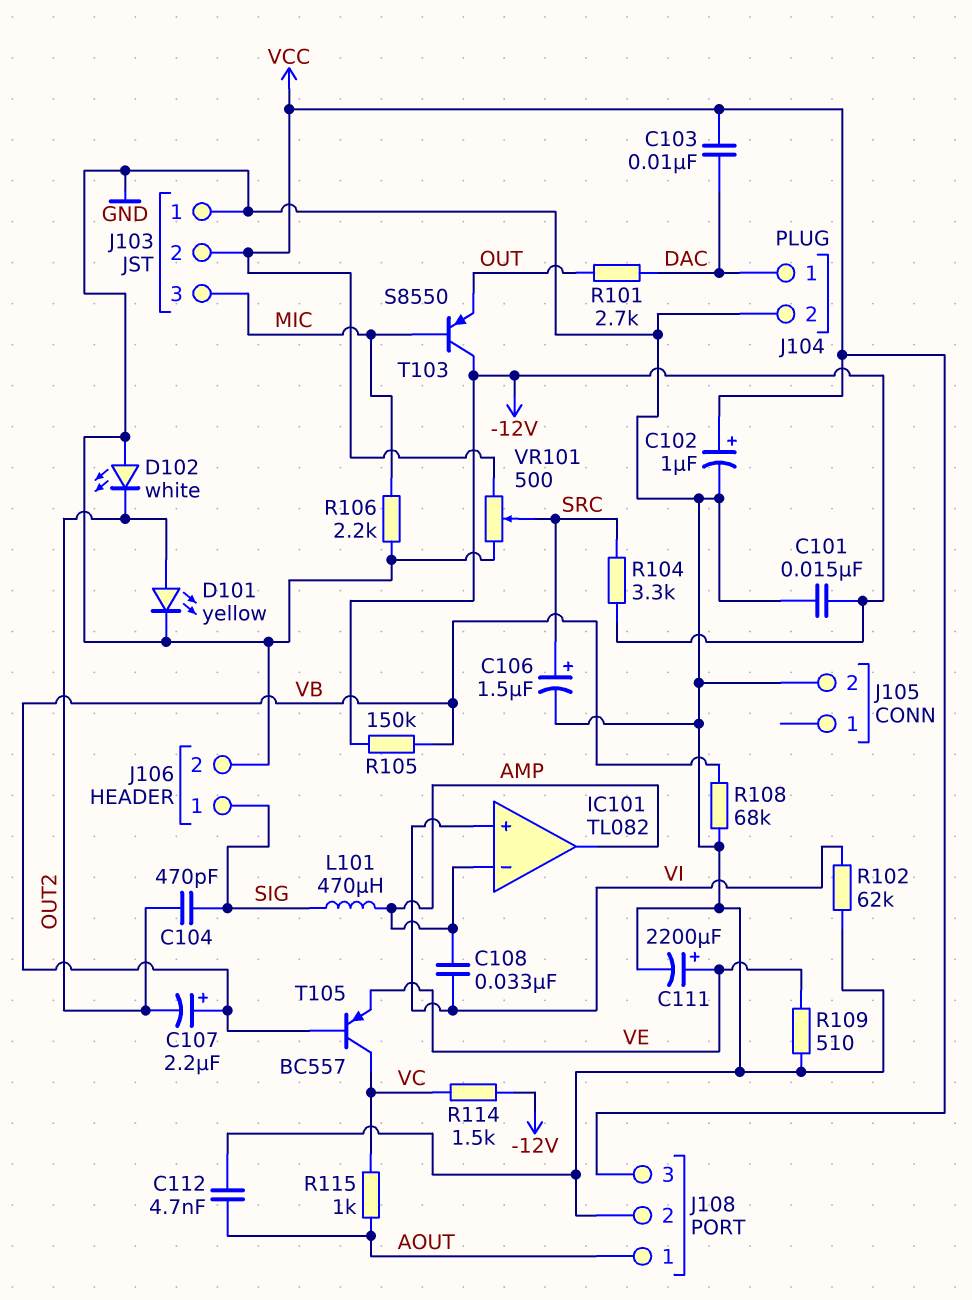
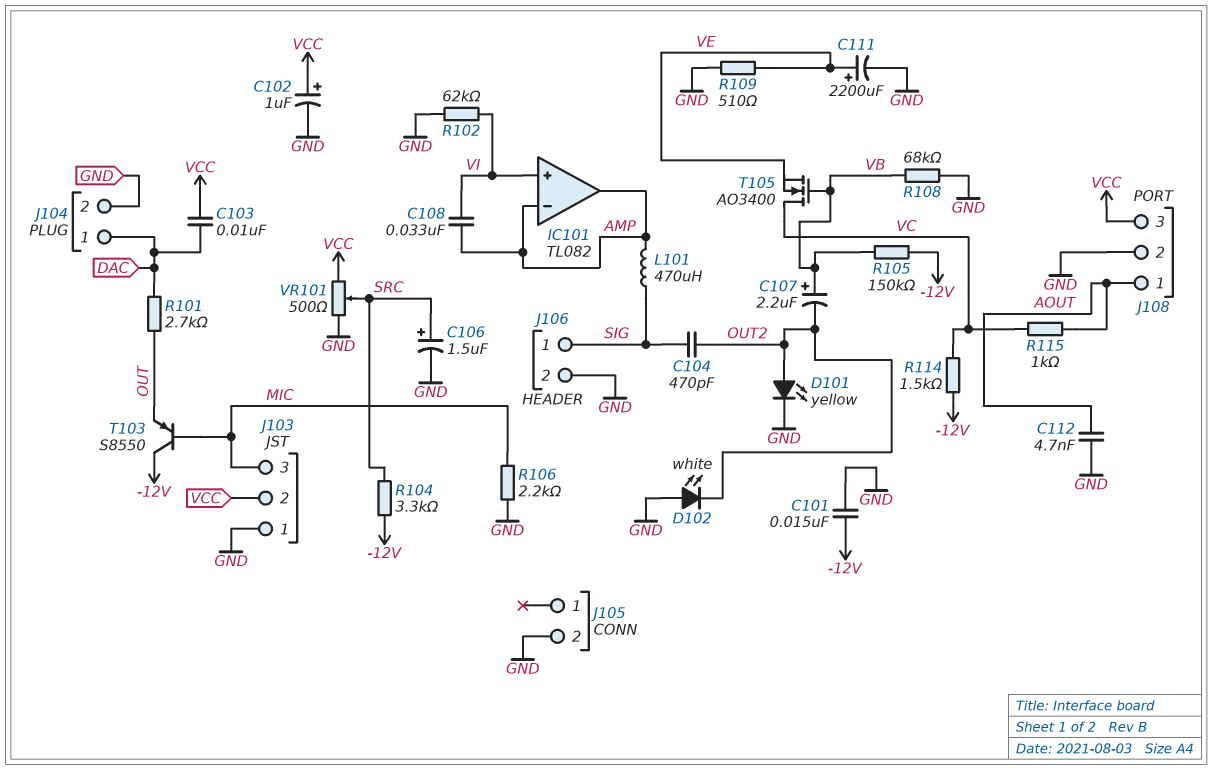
T105: PNP BC557 (B VB, C VC, E VE) -> NMOS AO3400 (G VB, D VC, S VE)

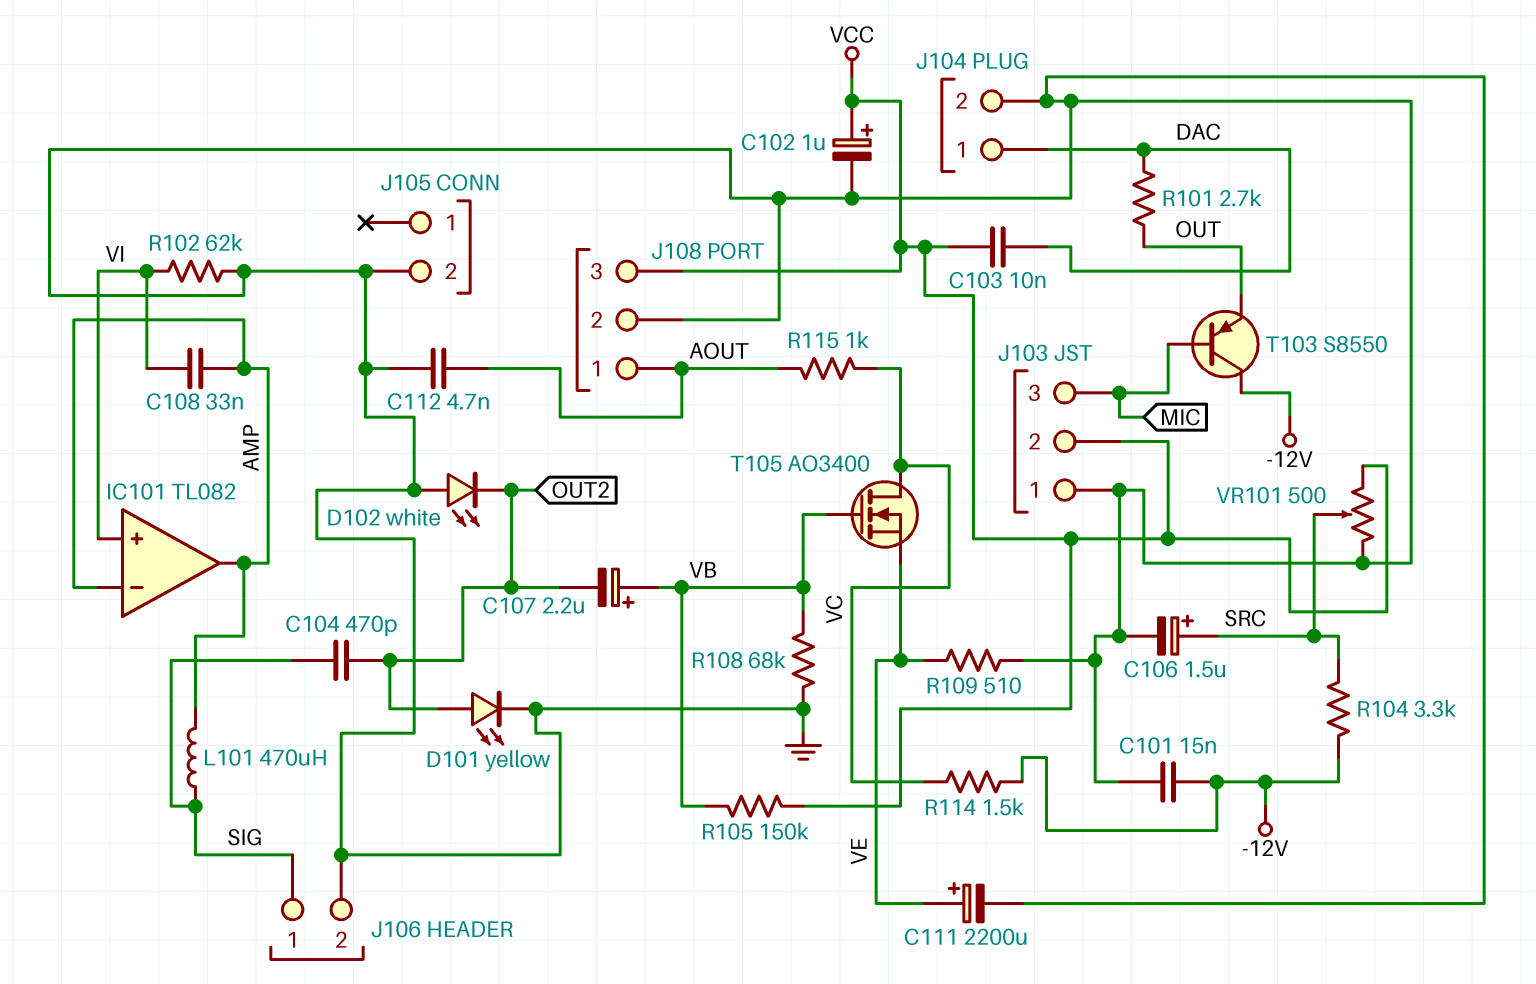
R105: 150k (-12V, VB) -> 150k (VB, VCC)
R106: 2.2k (GND, MIC) -> none

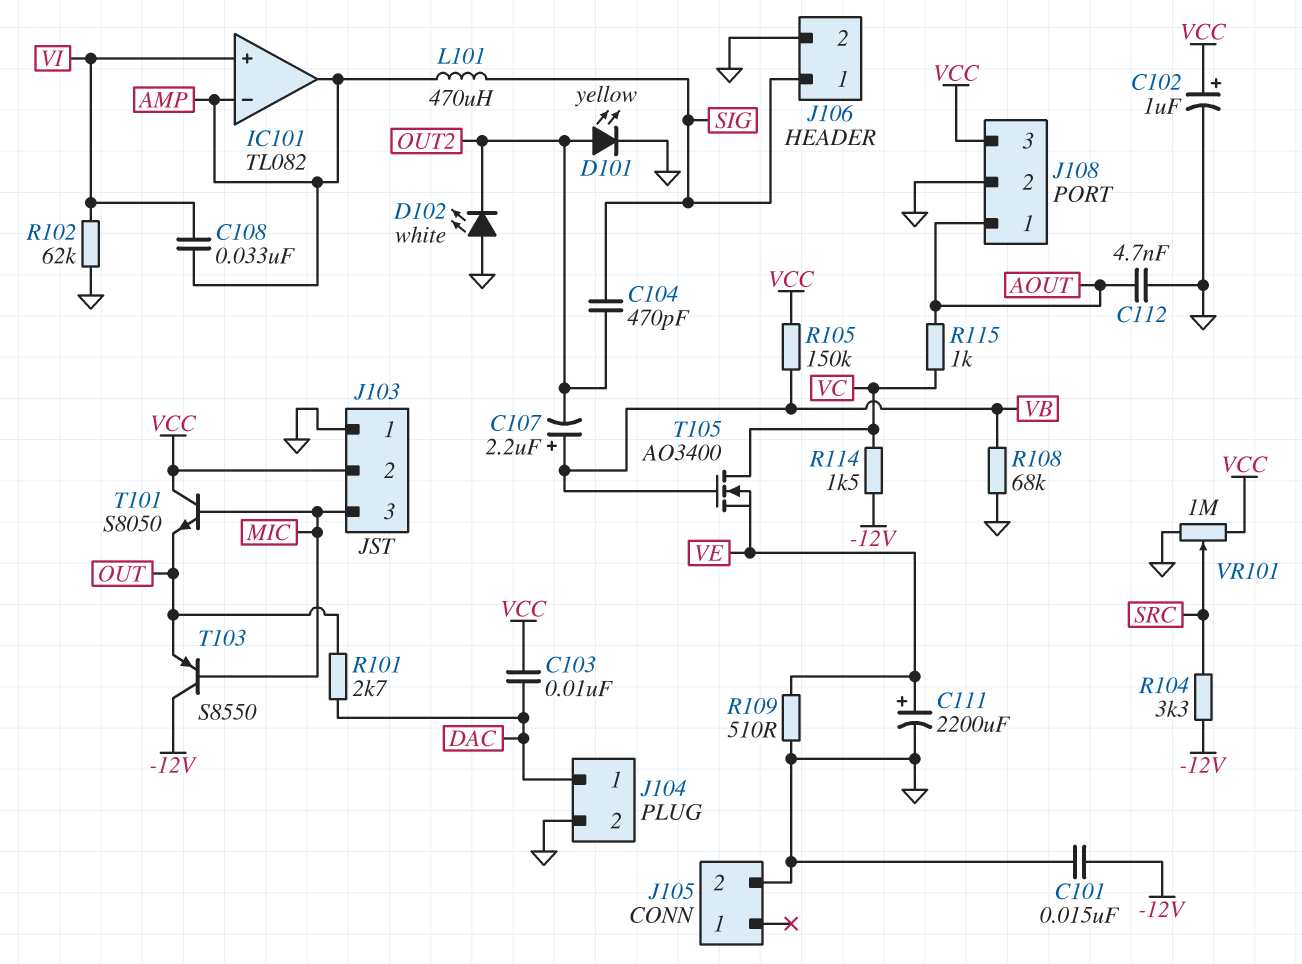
C106: 1.5uF (plus SRC, minus GND) -> none
T101: none -> NPN S8050 (B MIC, C VCC, E OUT)
VR101: 500 (GND, VCC, wiper SRC) -> 1M (GND, VCC, wiper SRC)

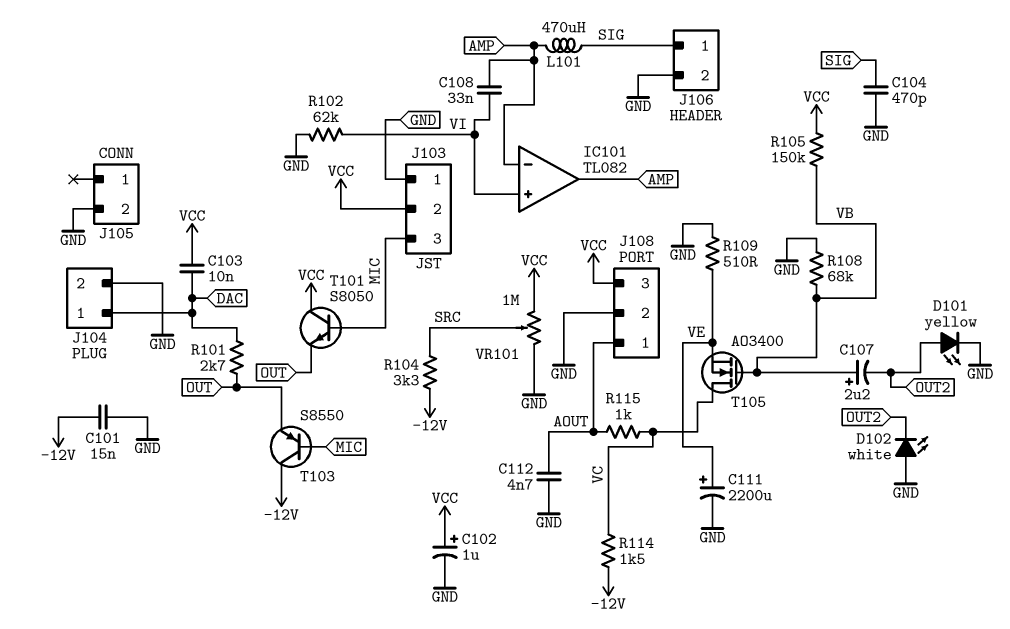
C104: 470pF (OUT2, SIG) -> 470pF (GND, SIG)

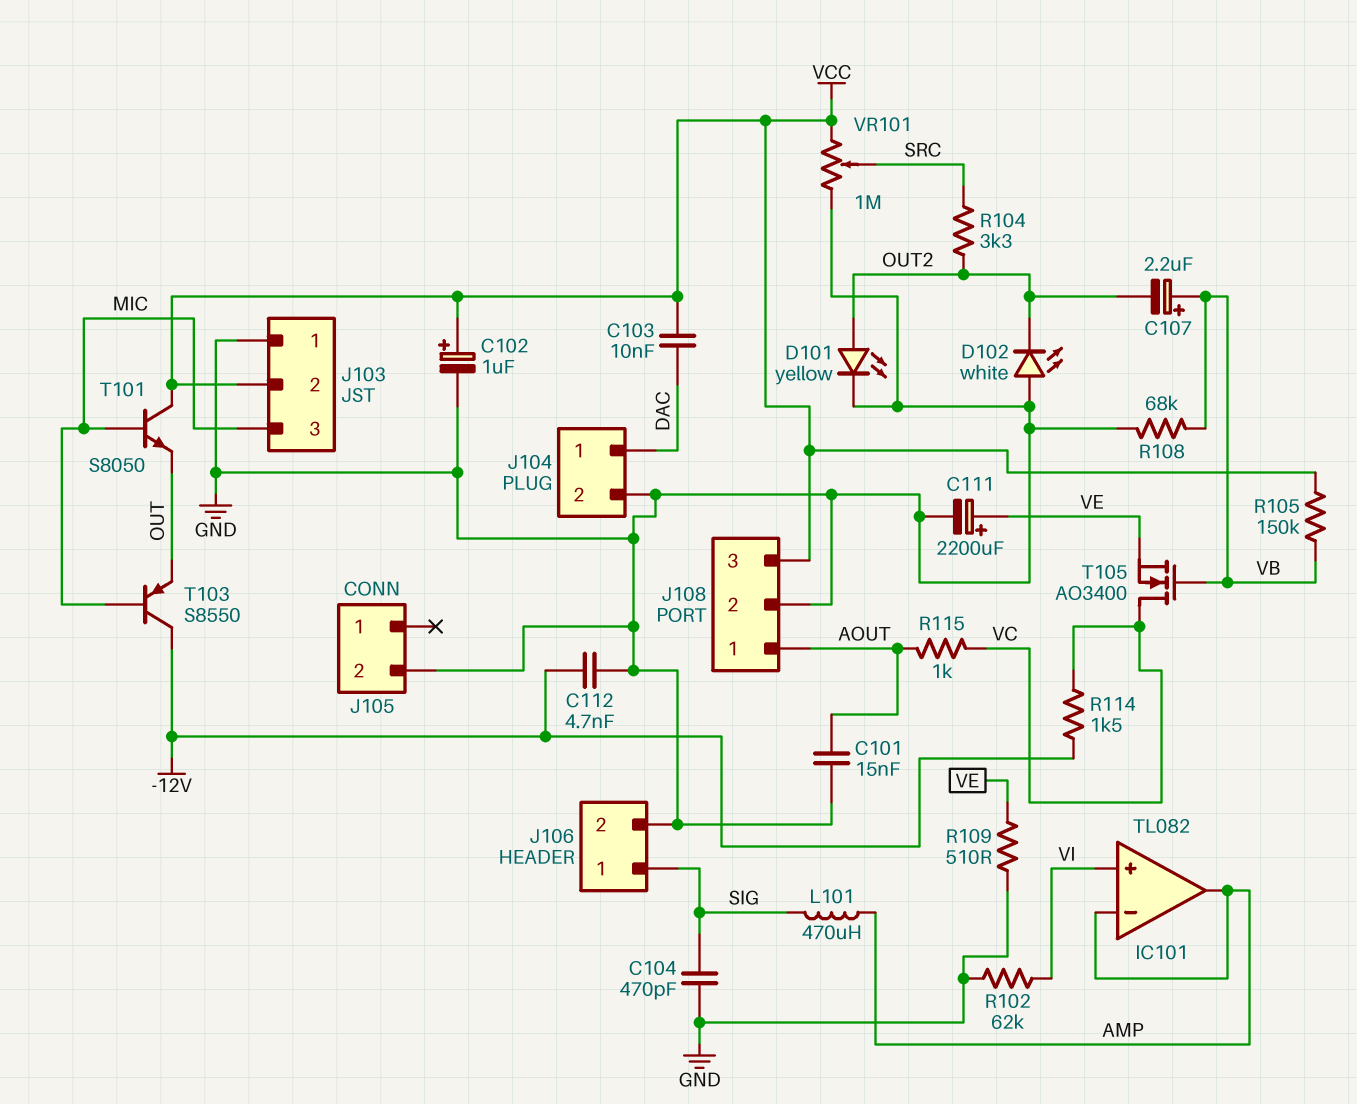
C101: 15nF (-12V, GND) -> 15nF (AOUT, GND)
C108: 33nF (AMP, VI) -> none
C112: 4.7nF (AOUT, GND) -> 4.7nF (-12V, GND)
R101: 2.7k (DAC, OUT) -> none
R104: 3.3k (-12V, SRC) -> 3.3k (OUT2, SRC)

